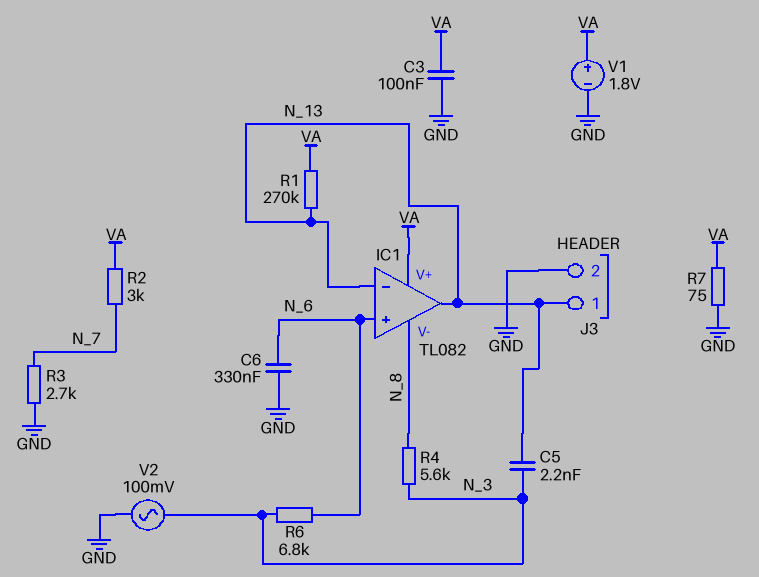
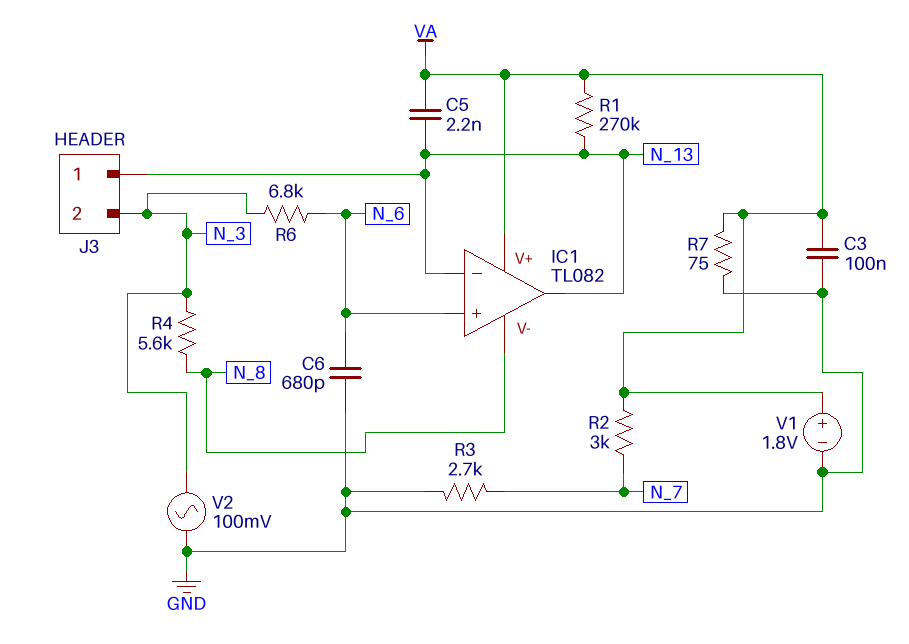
C5: 2.2nF (N_3, N_13) -> 2.2nF (N_13, VA)
C6: 330nF (GND, N_6) -> 680pF (GND, N_6)
J3 pin 2: GND -> N_3

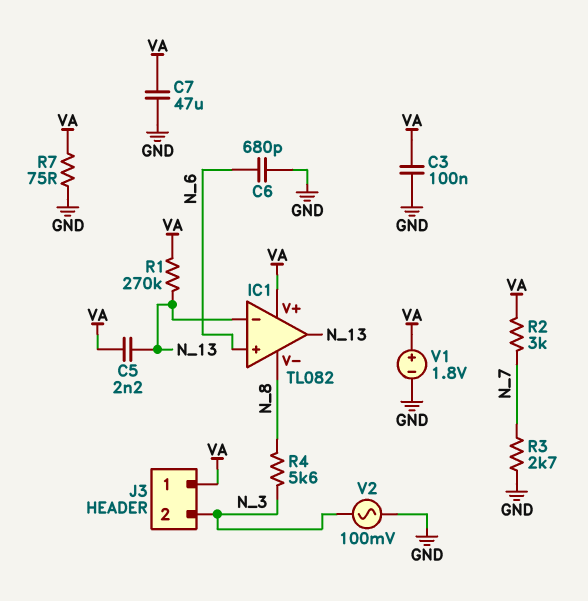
C7: none -> 47uF (GND, VA)
J3 pin 1: N_13 -> VA
R6: 6.8k (N_3, N_6) -> none

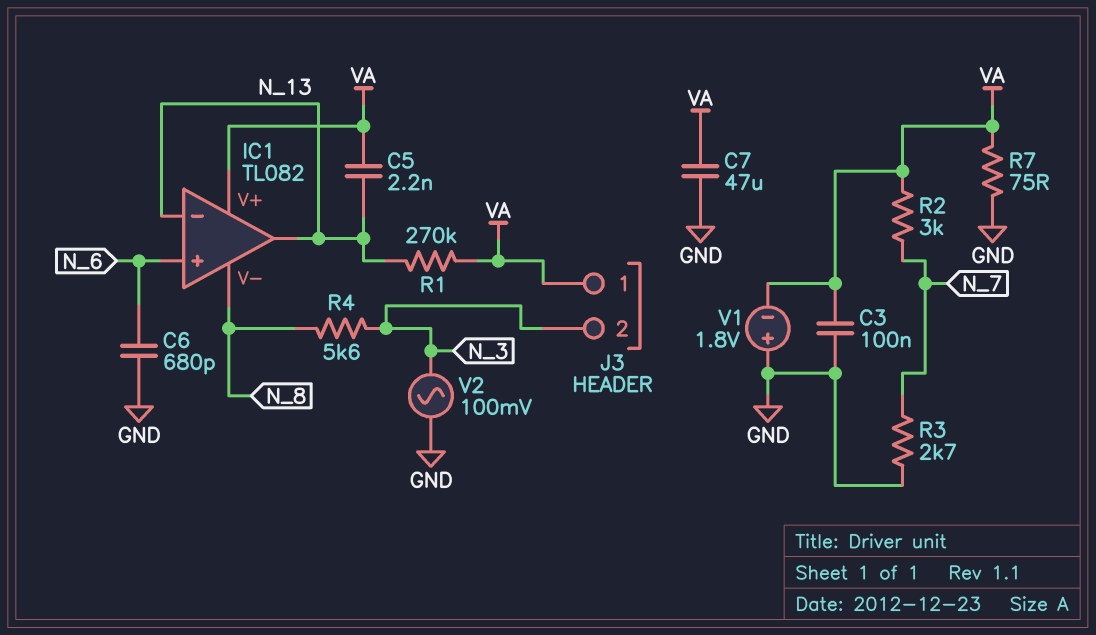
V1: 1.8V (plus VA, minus GND) -> 1.8V (plus GND, minus VA)

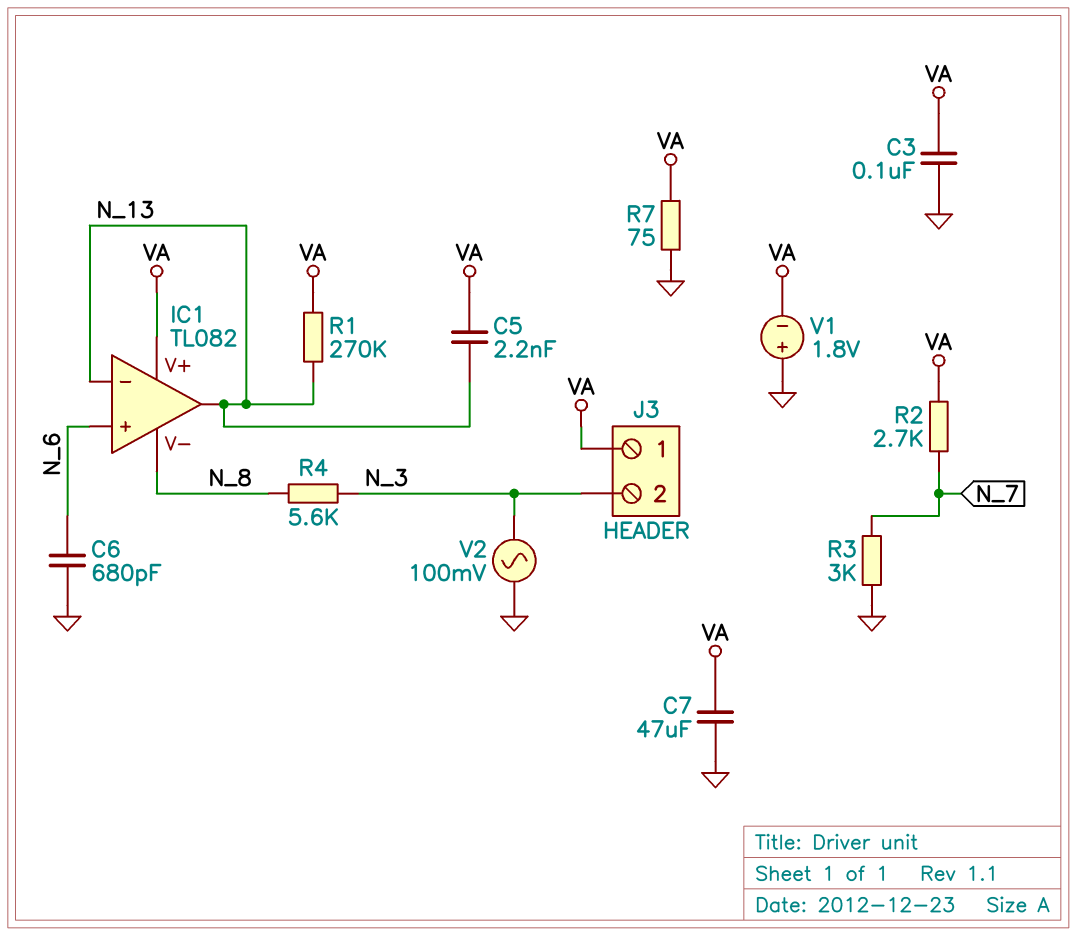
R2: 3k (N_7, VA) -> 2.7k (N_7, VA)
R3: 2.7k (GND, N_7) -> 3k (GND, N_7)

